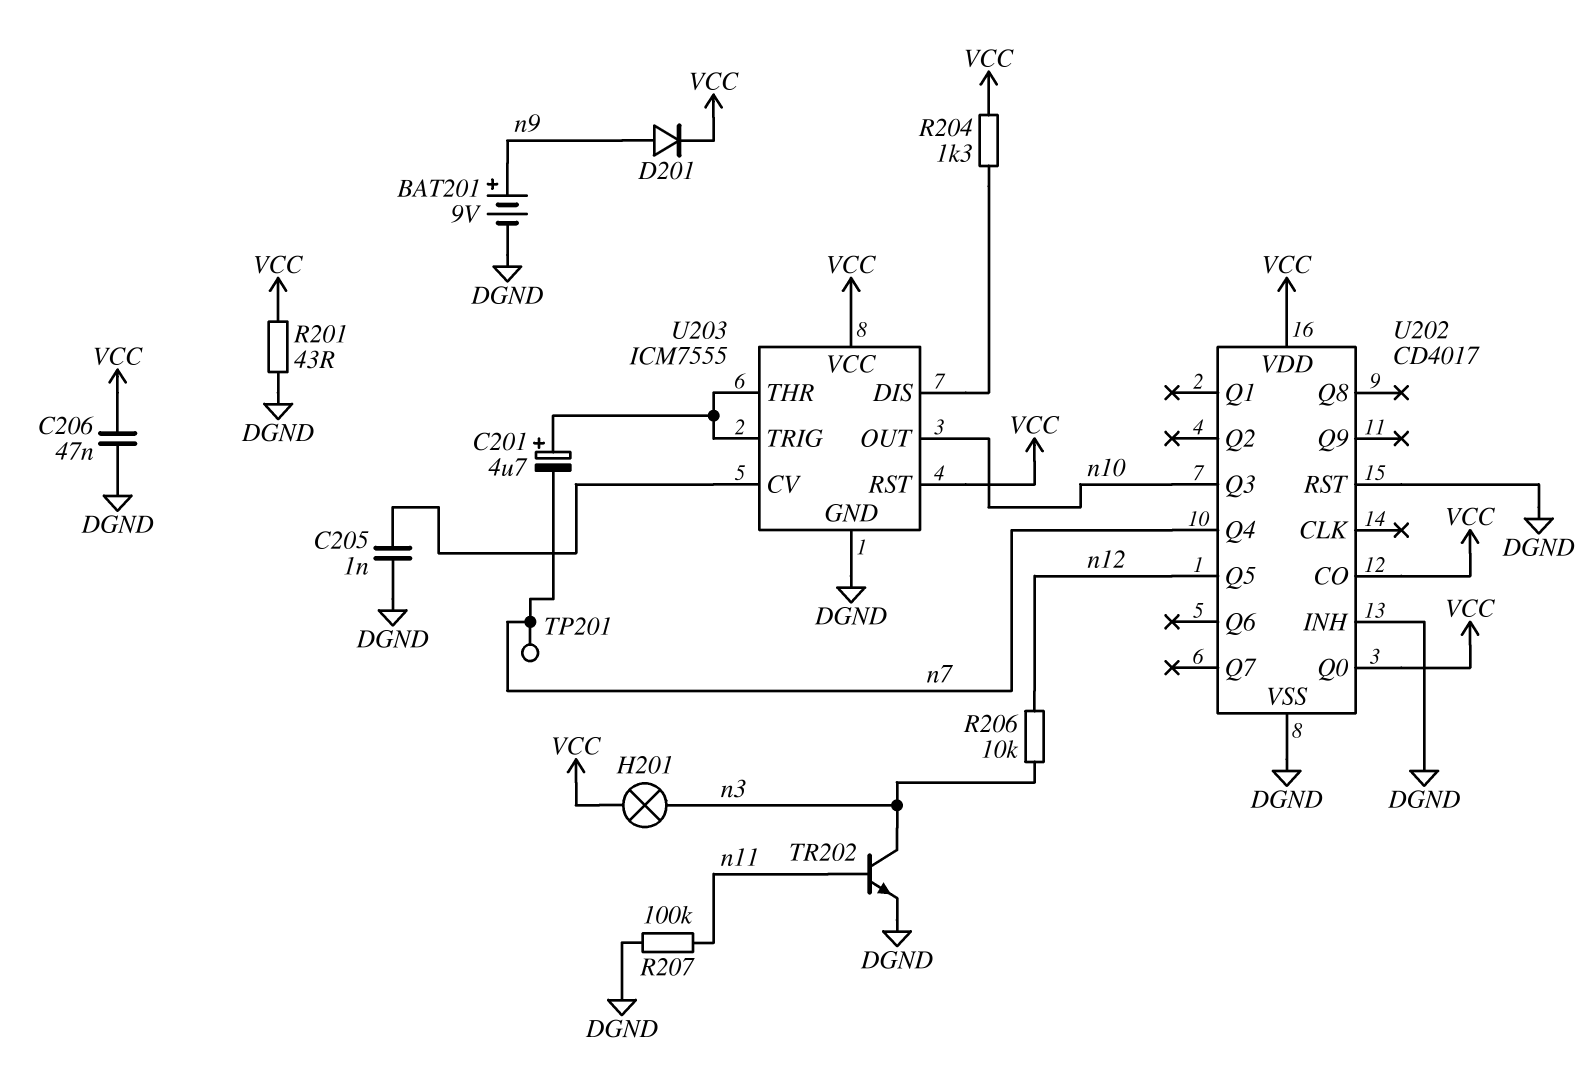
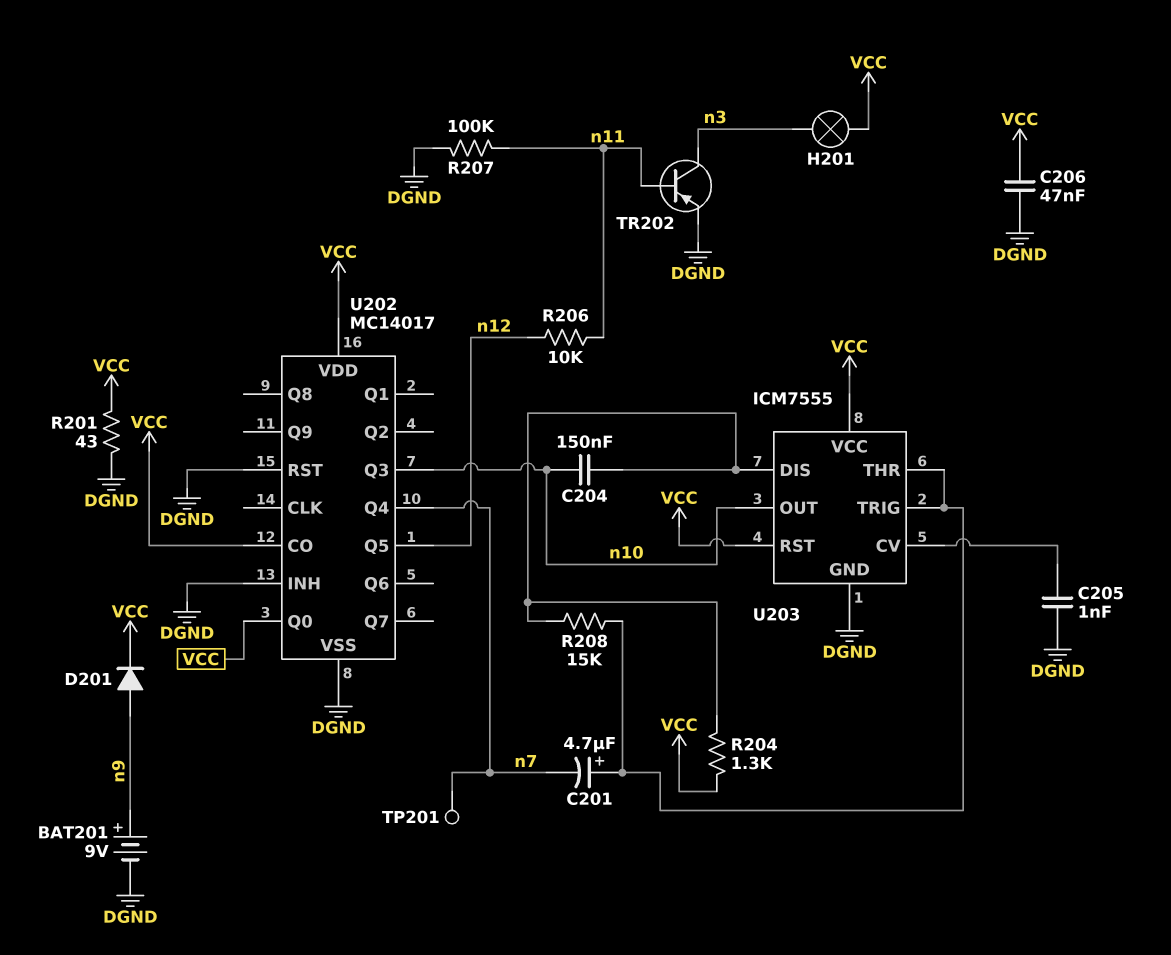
C204: none -> 150nF (U203/DIS, n10)
R206: 10k (n3, n12) -> 10k (n11, n12)
R208: none -> 15k (U203/DIS, U203/THR)
TR202: NPN (B n11, C n3, E DGND) -> PNP (B n11, C n3, E DGND)
U202: CD4017 -> MC14017

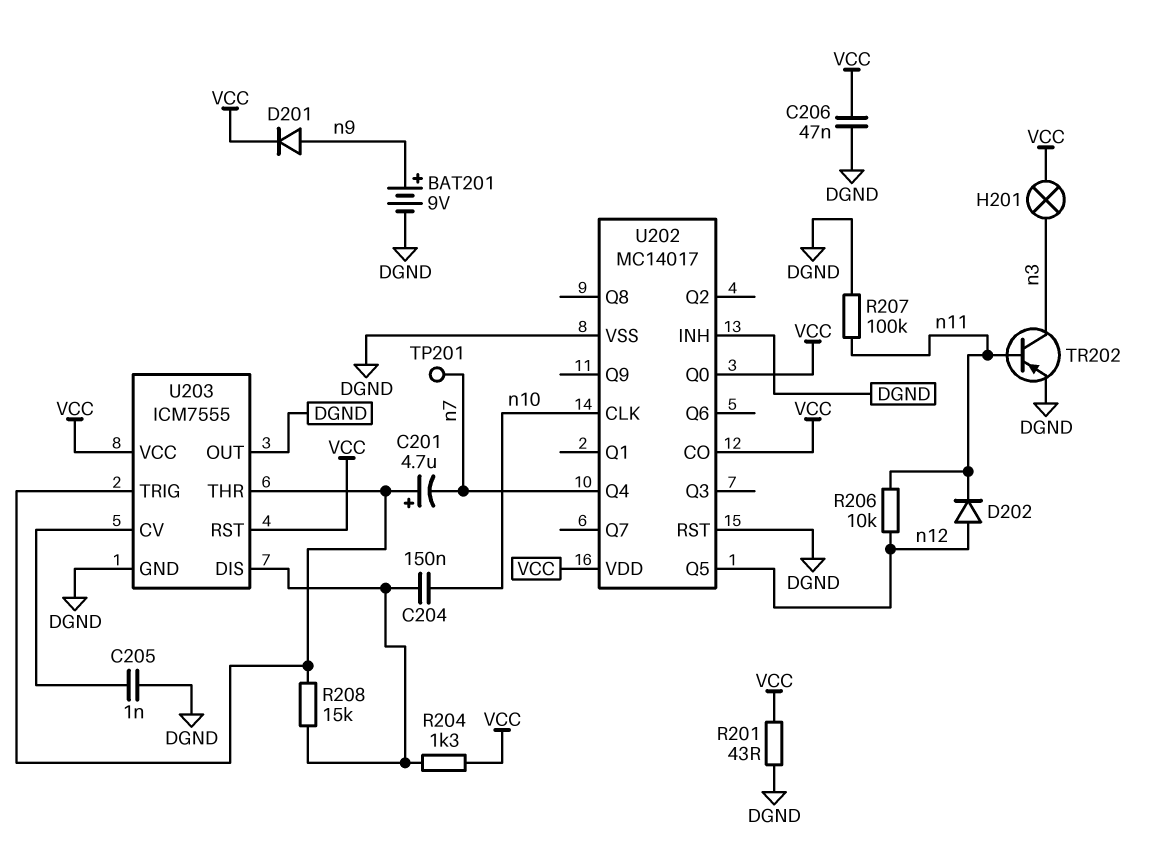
D202: none -> diode (A n12, K n11)
U202 pin CLK: none -> n10
U202 pin Q3: n10 -> none
U203 pin OUT: n10 -> DGND

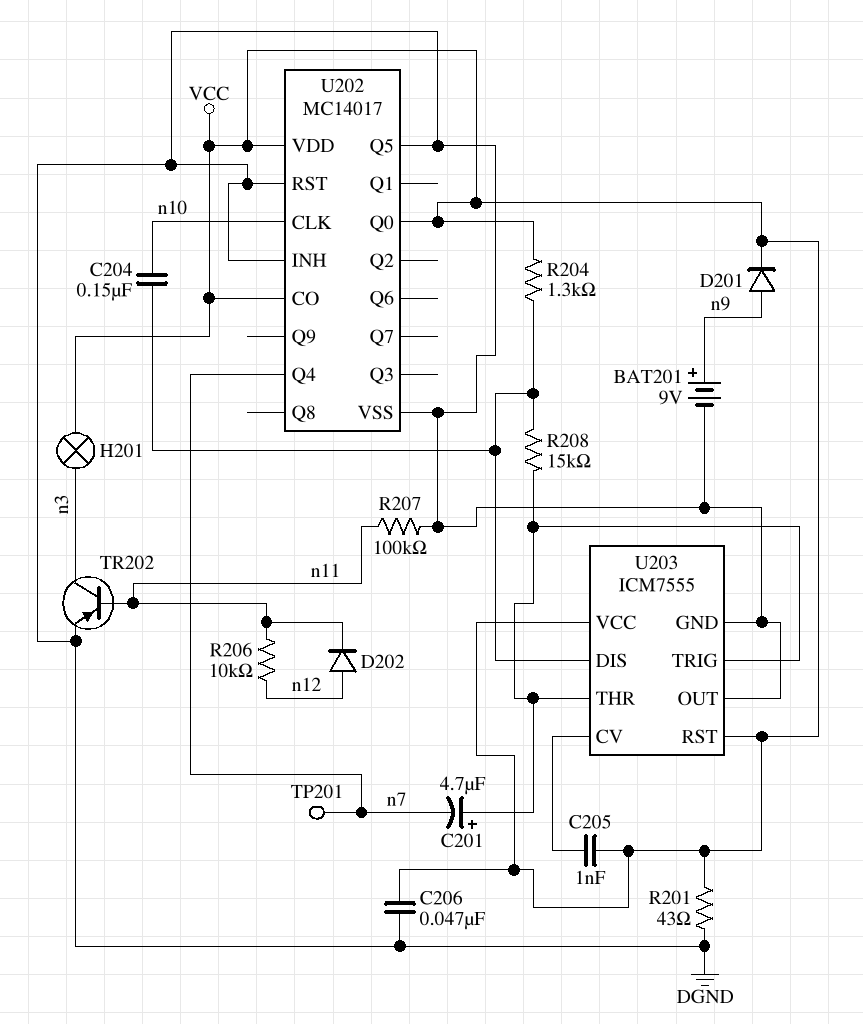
C205: 1nF (DGND, U203/CV) -> 1nF (U203/CV, VCC)
U202 pin Q5: n12 -> DGND

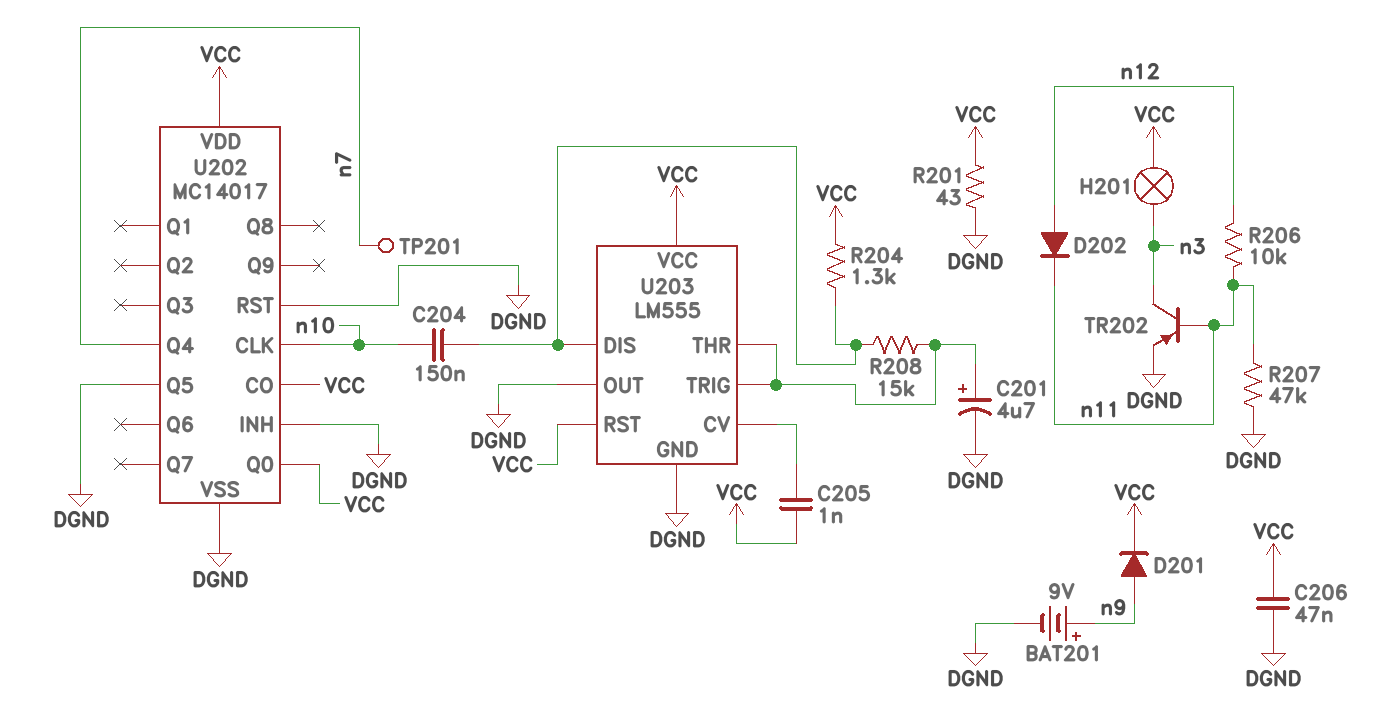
C201: 4.7uF (plus U203/THR, minus n7) -> 4.7uF (plus U203/THR, minus DGND)
R207: 100k (DGND, n11) -> 47k (DGND, n11)
U203: ICM7555 -> LM555

